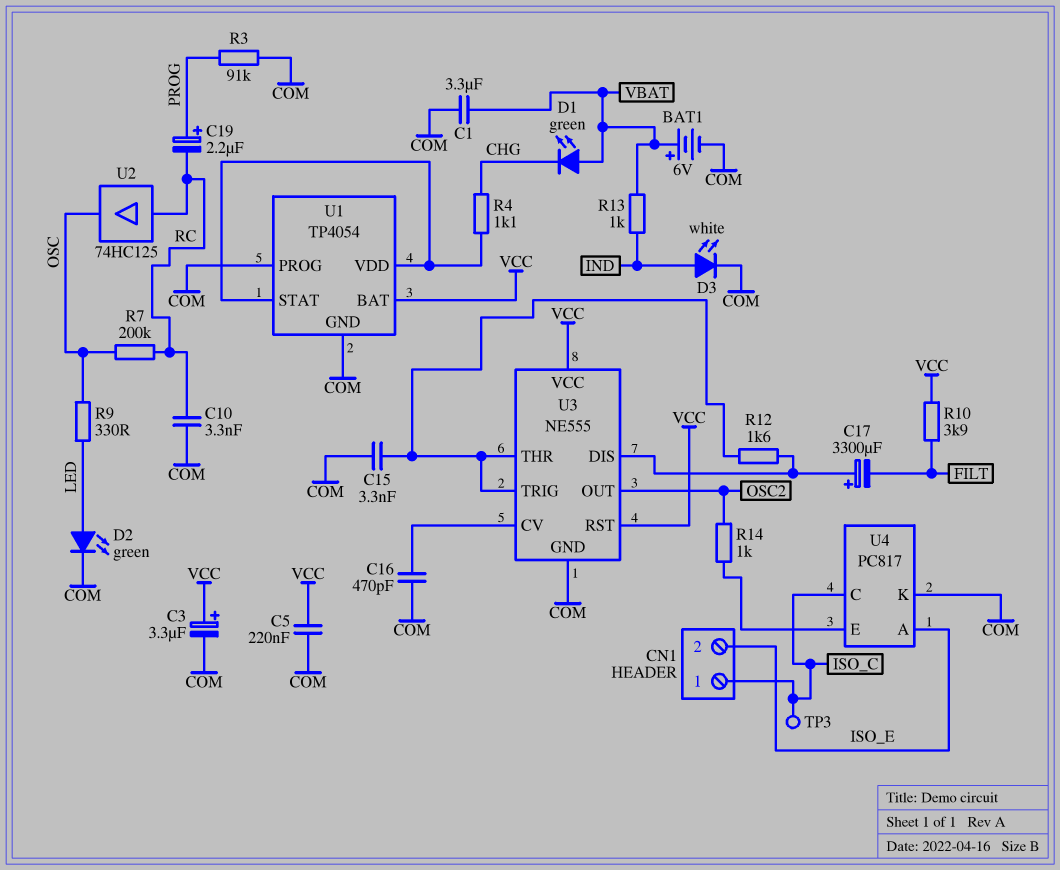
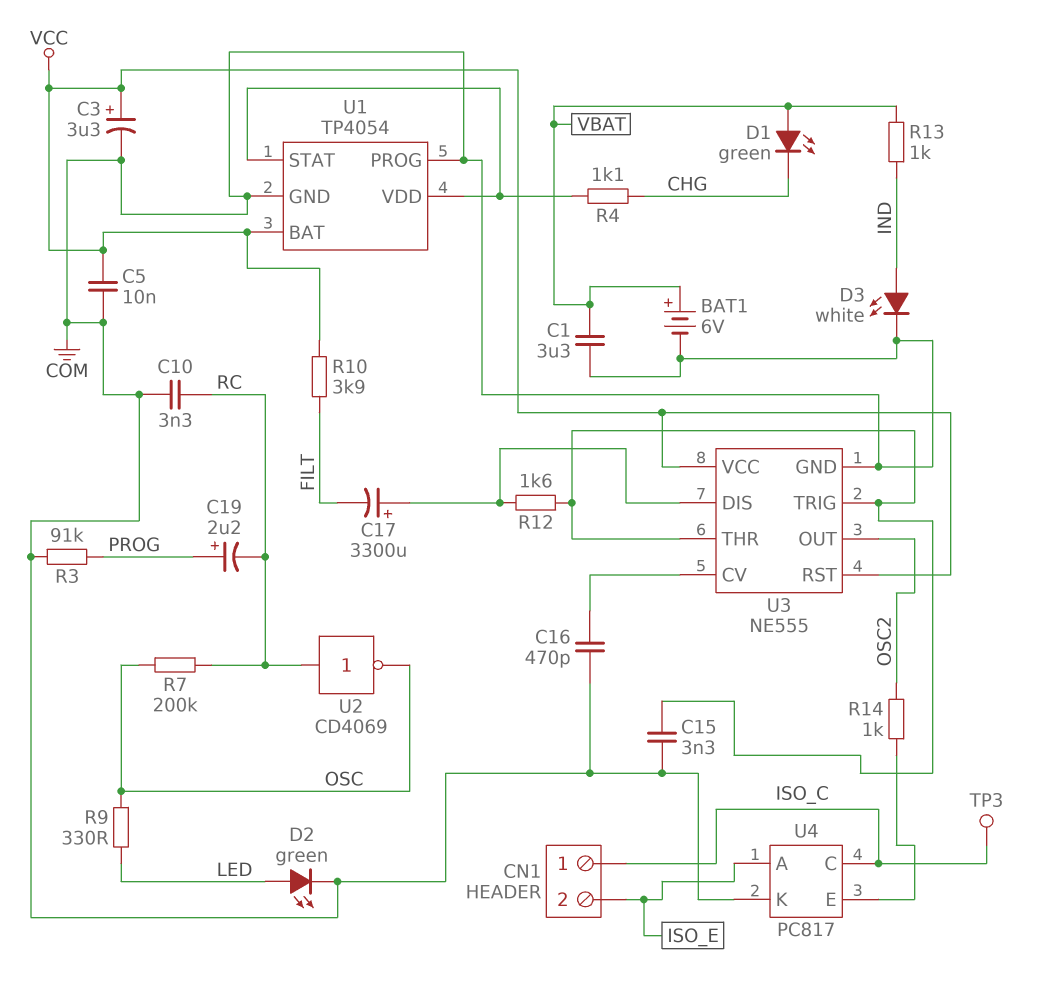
C5: 220nF (COM, VCC) -> 10nF (COM, VCC)
U2: buffer 74HC125 (in RC, out OSC) -> NOT CD4069 (in RC, out OSC)

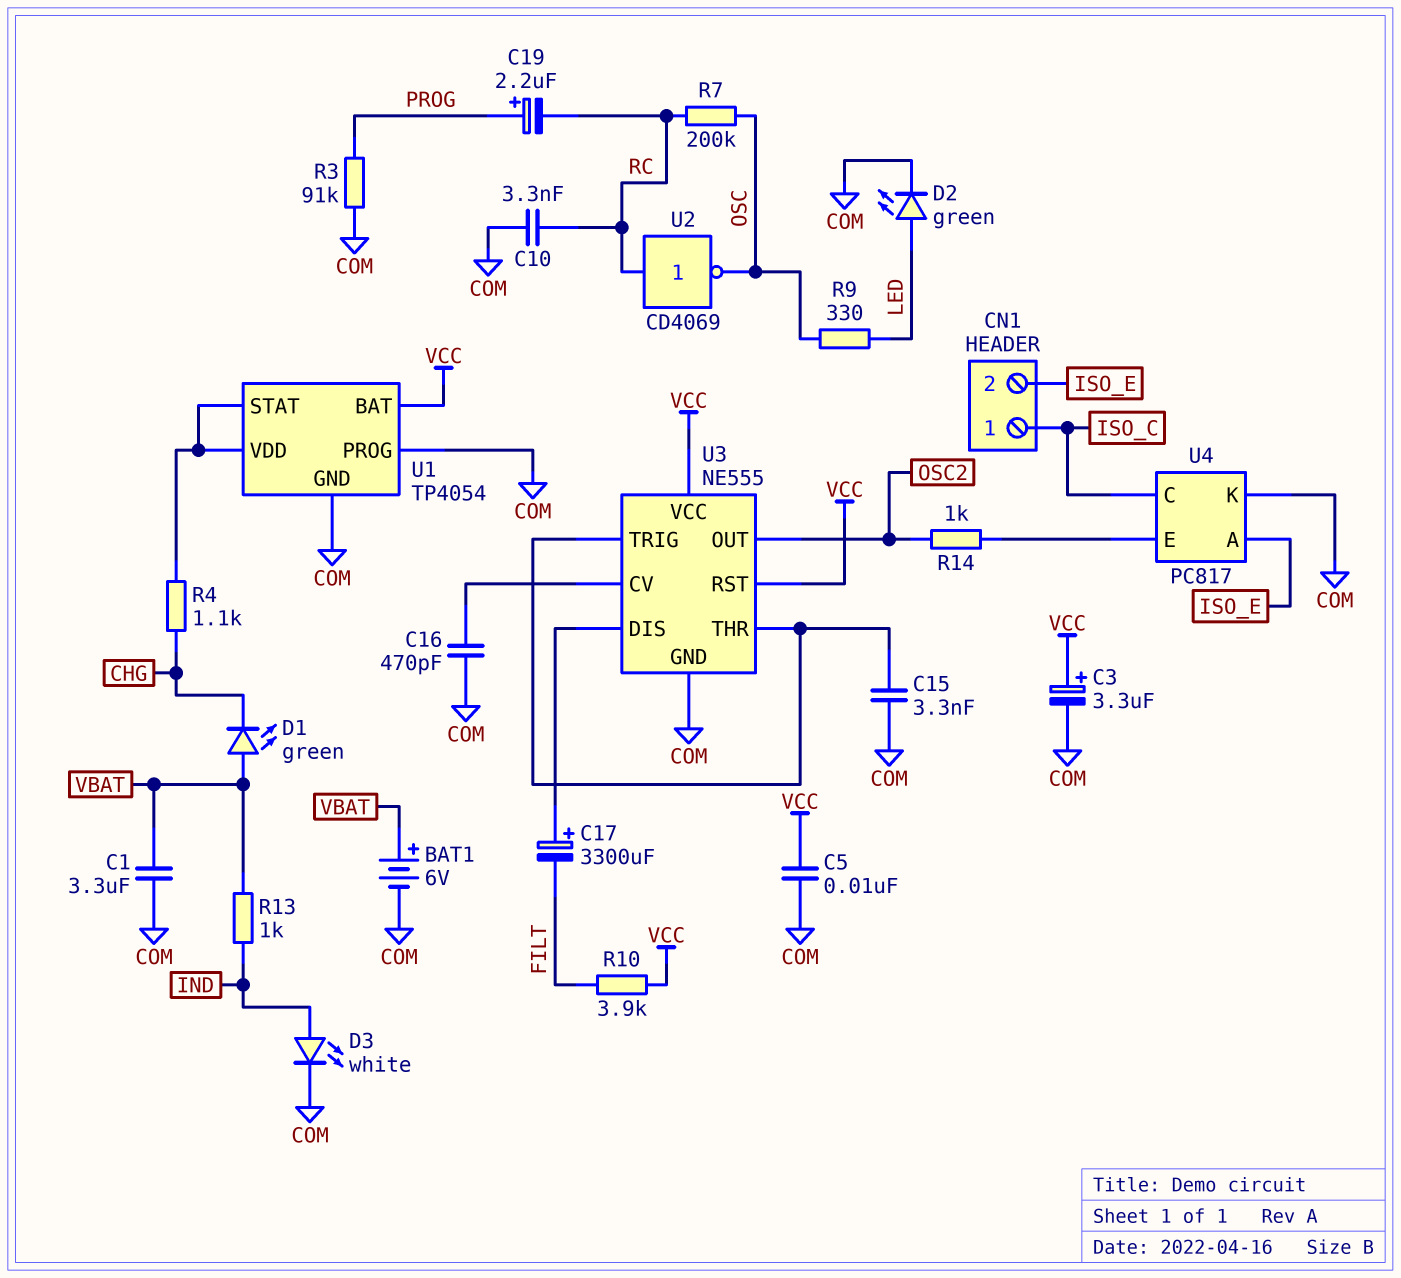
R12: 1.6k (U3/DIS, U3/THR) -> none
TP3: test point (ISO_C) -> none

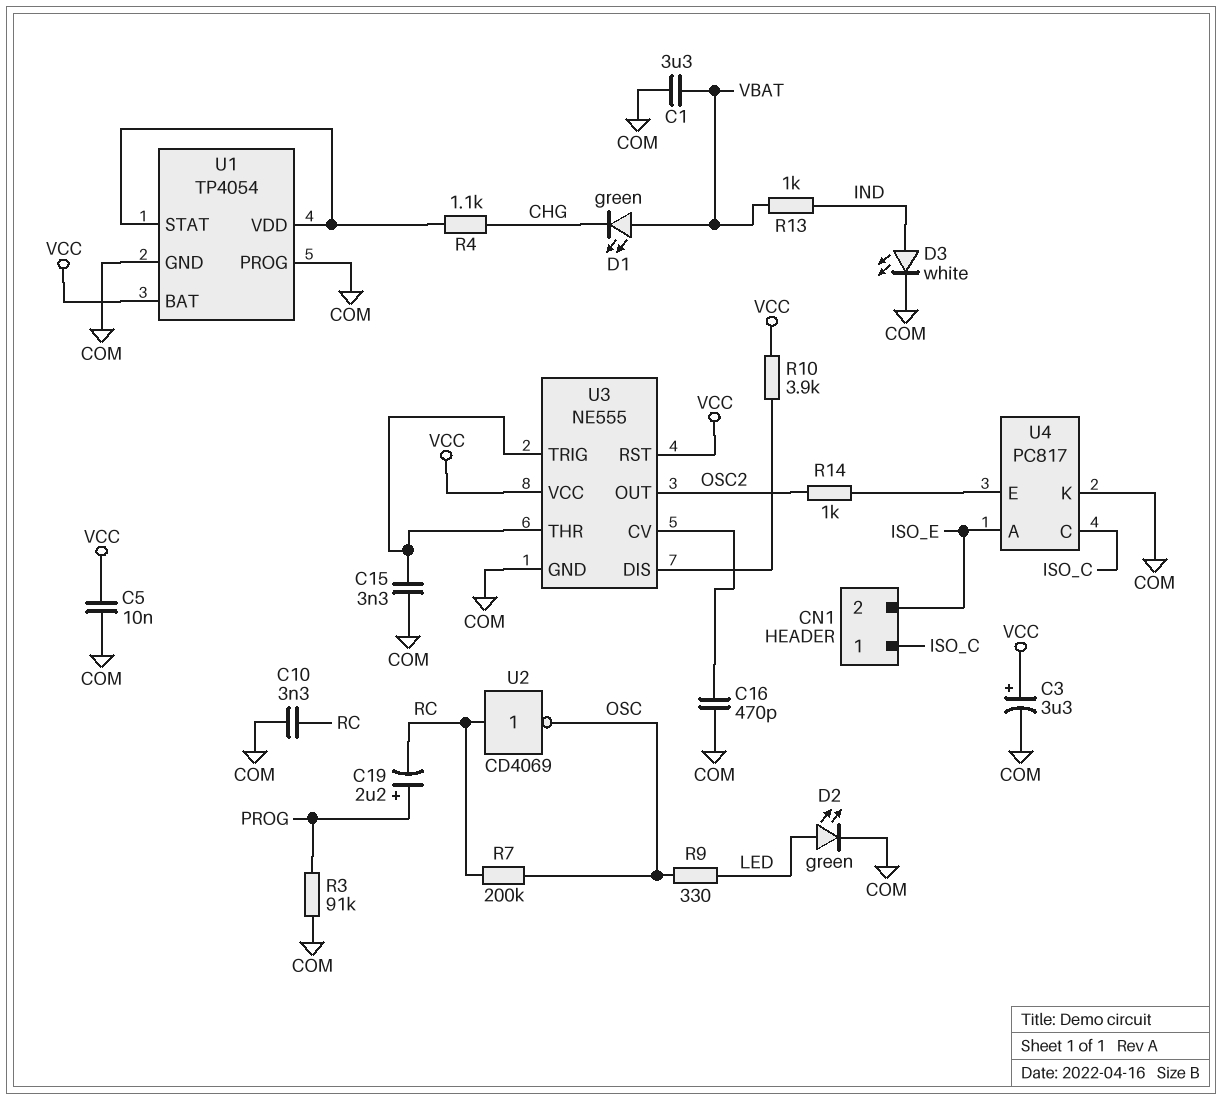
BAT1: 6V (plus VBAT, minus COM) -> none
C17: 3300uF (plus U3/DIS, minus FILT) -> none
R10: 3.9k (FILT, VCC) -> 3.9k (U3/DIS, VCC)

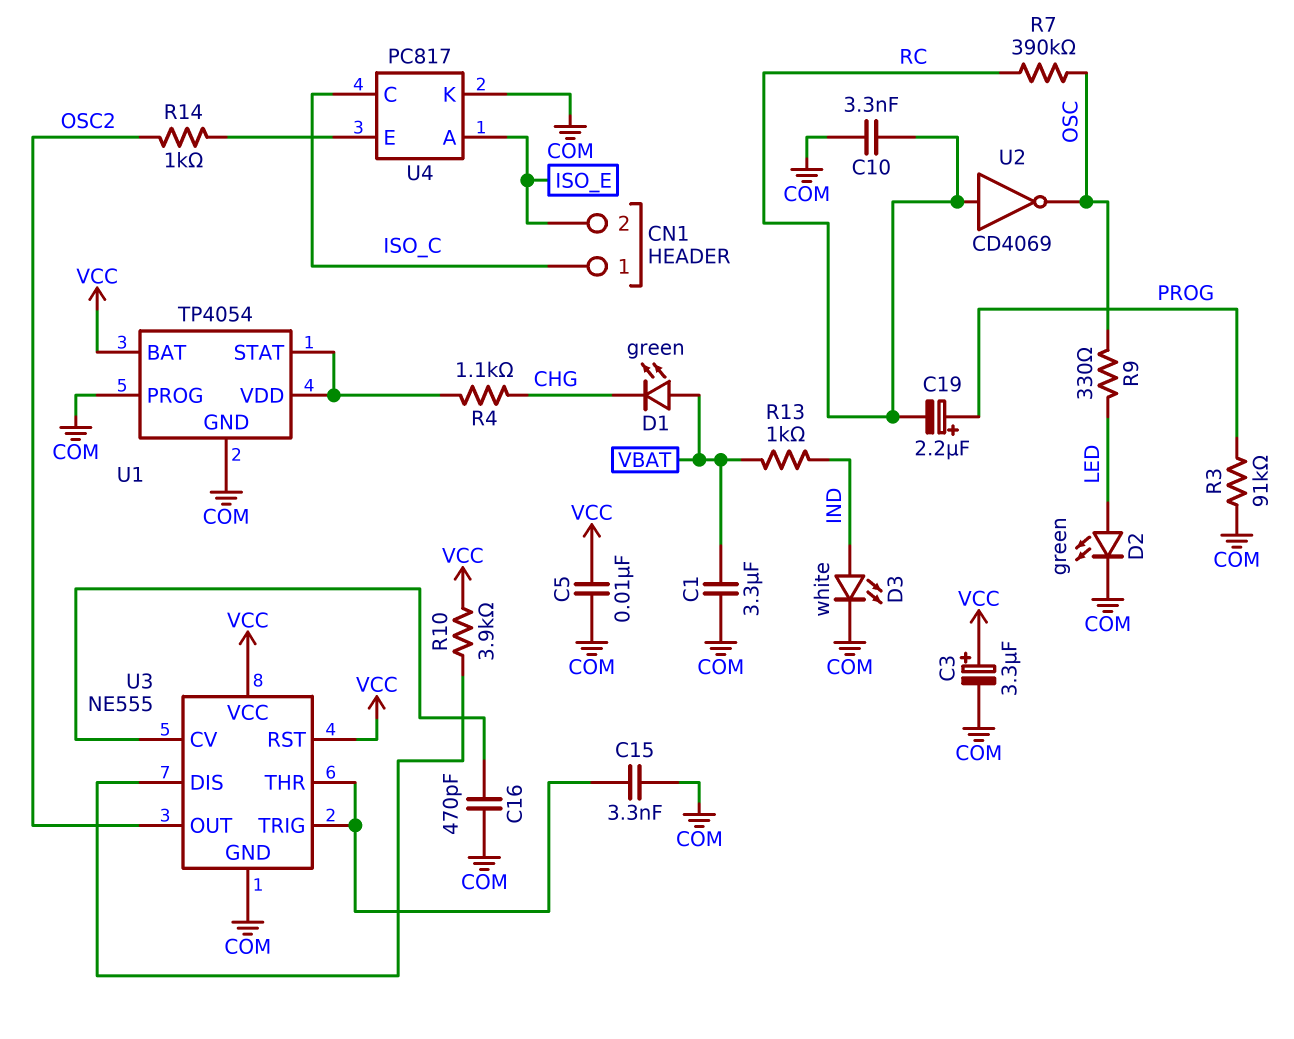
R7: 200k (OSC, RC) -> 390k (OSC, RC)

